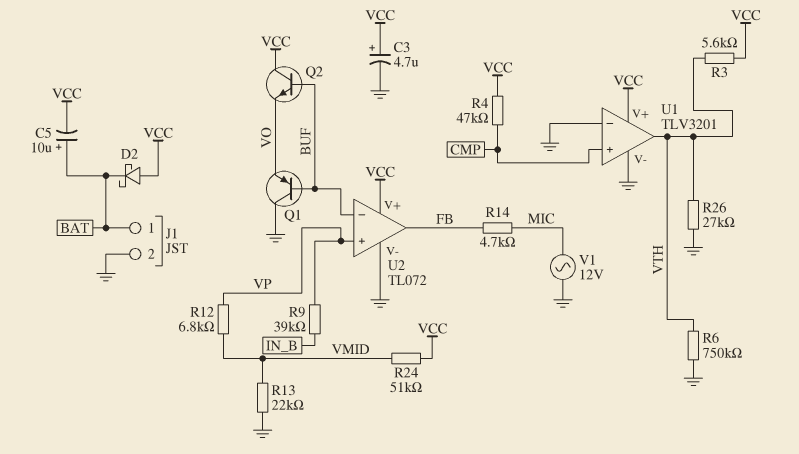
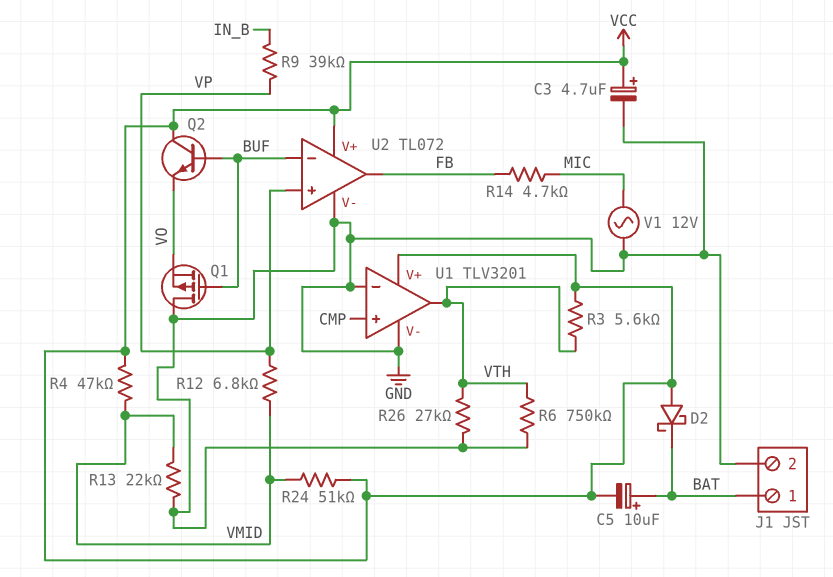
Q1: PNP (B BUF, C GND, E VO) -> PMOS (G BUF, D GND, S VO)
R4: 47k (CMP, VCC) -> 47k (VCC, VMID)

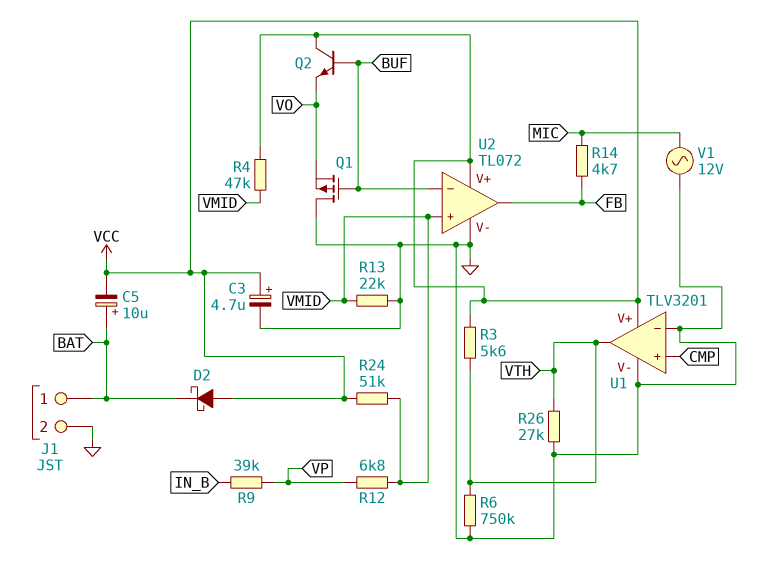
U2 pin in+: VP -> VMID

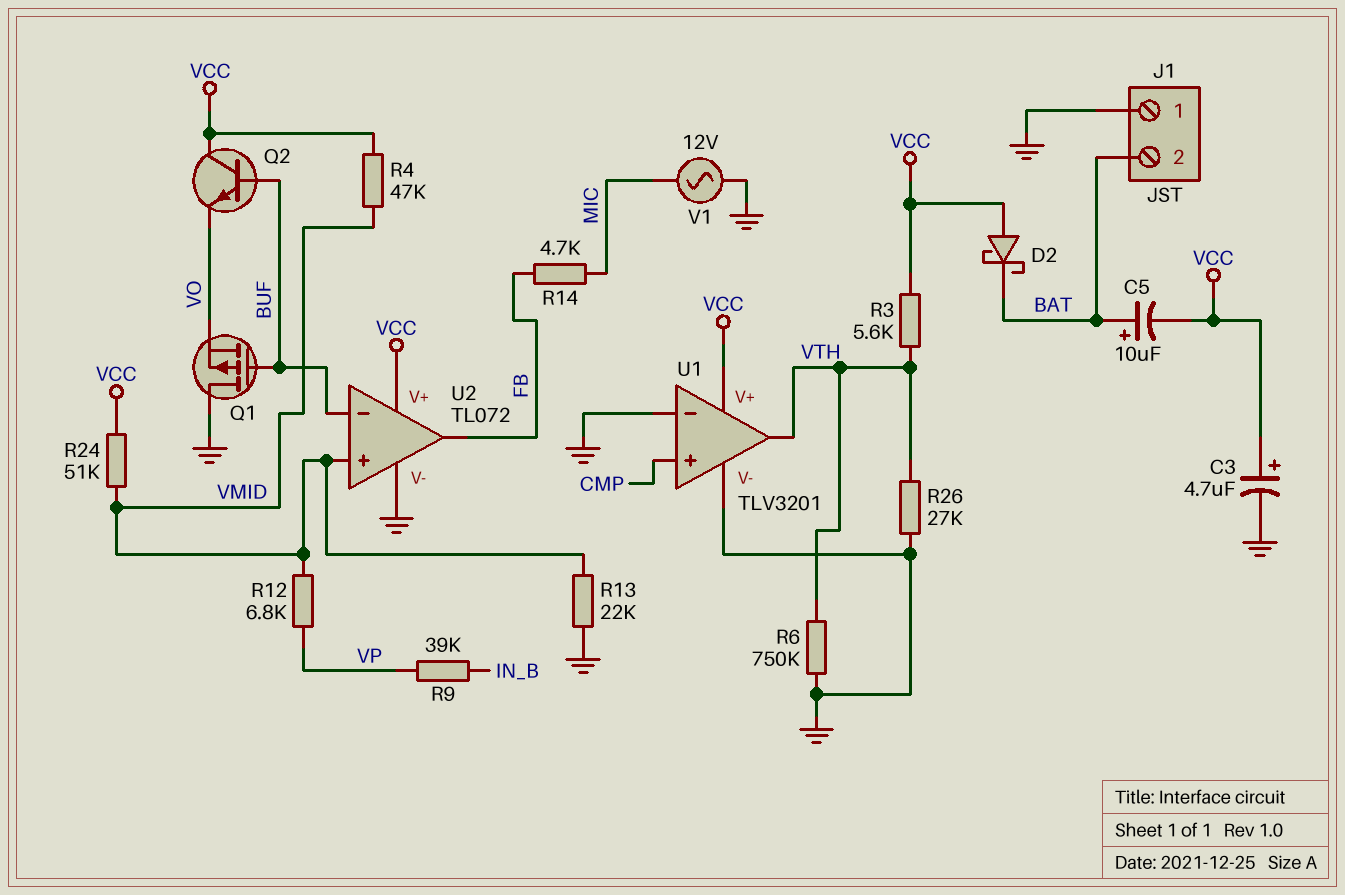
J1 pin 1: BAT -> GND
J1 pin 2: GND -> BAT

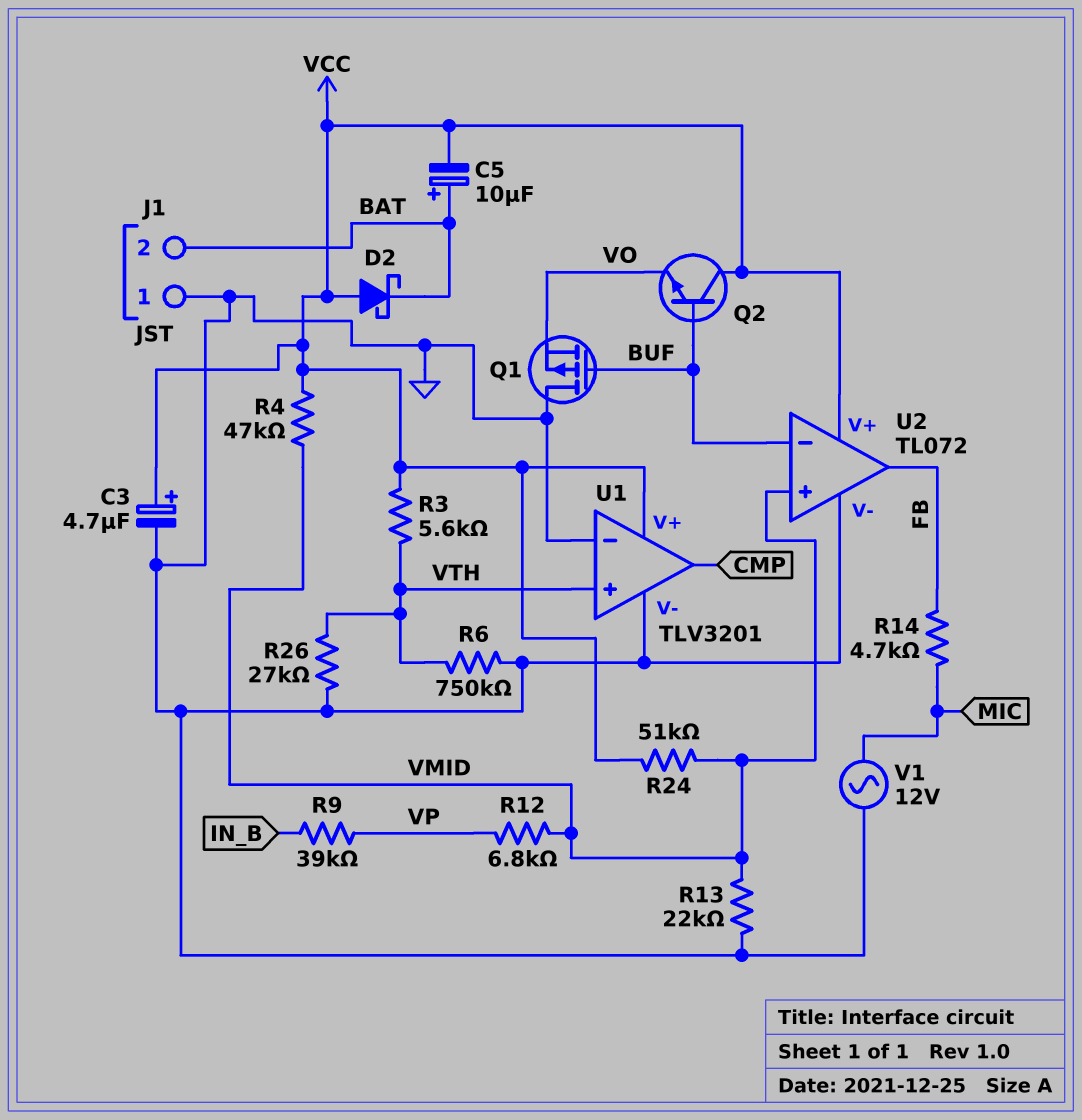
U1 pin in+: CMP -> VTH
U1 pin out: VTH -> CMP

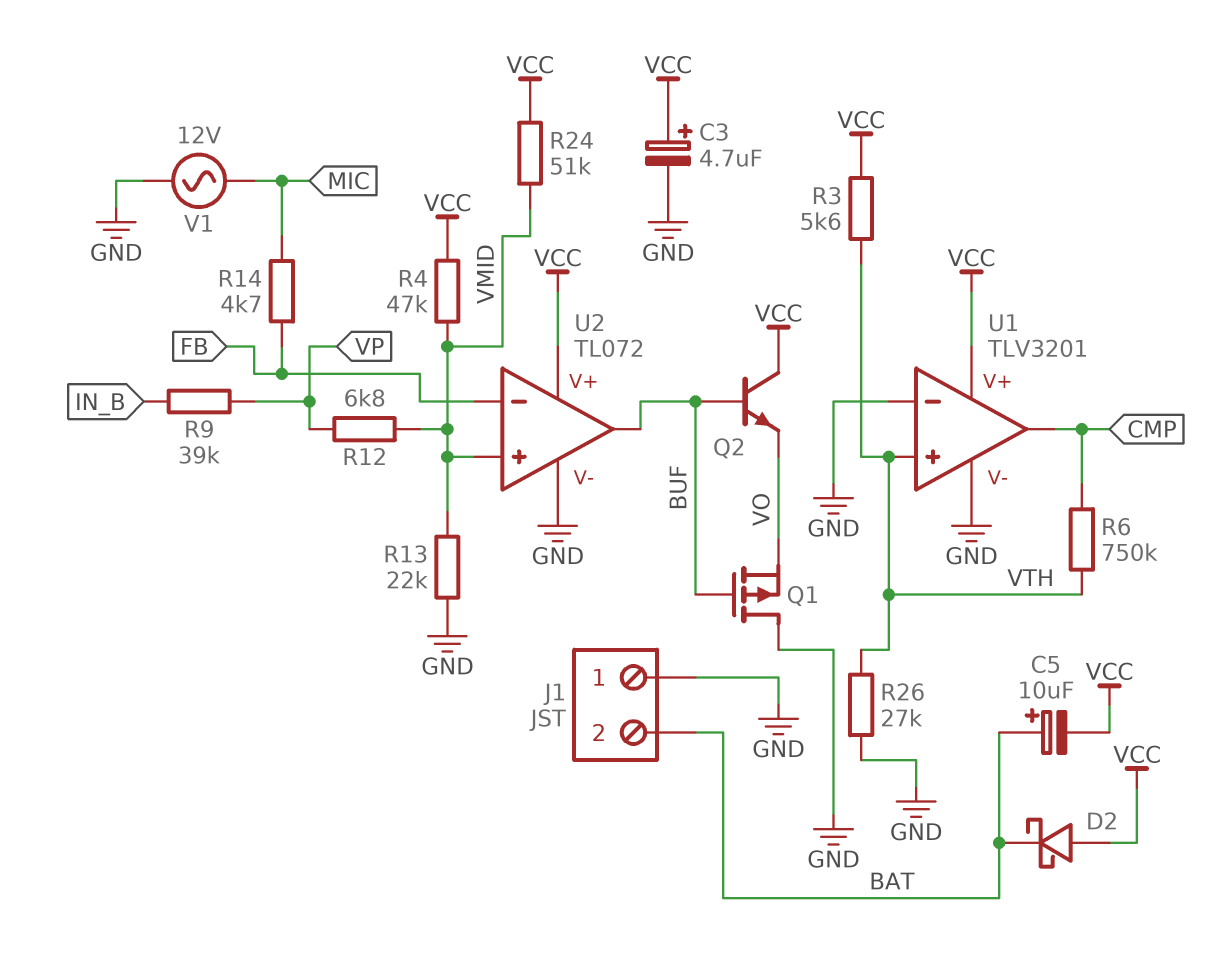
R6: 750k (GND, VTH) -> 750k (CMP, VTH)
U2 pin in-: BUF -> FB
U2 pin out: FB -> BUF

